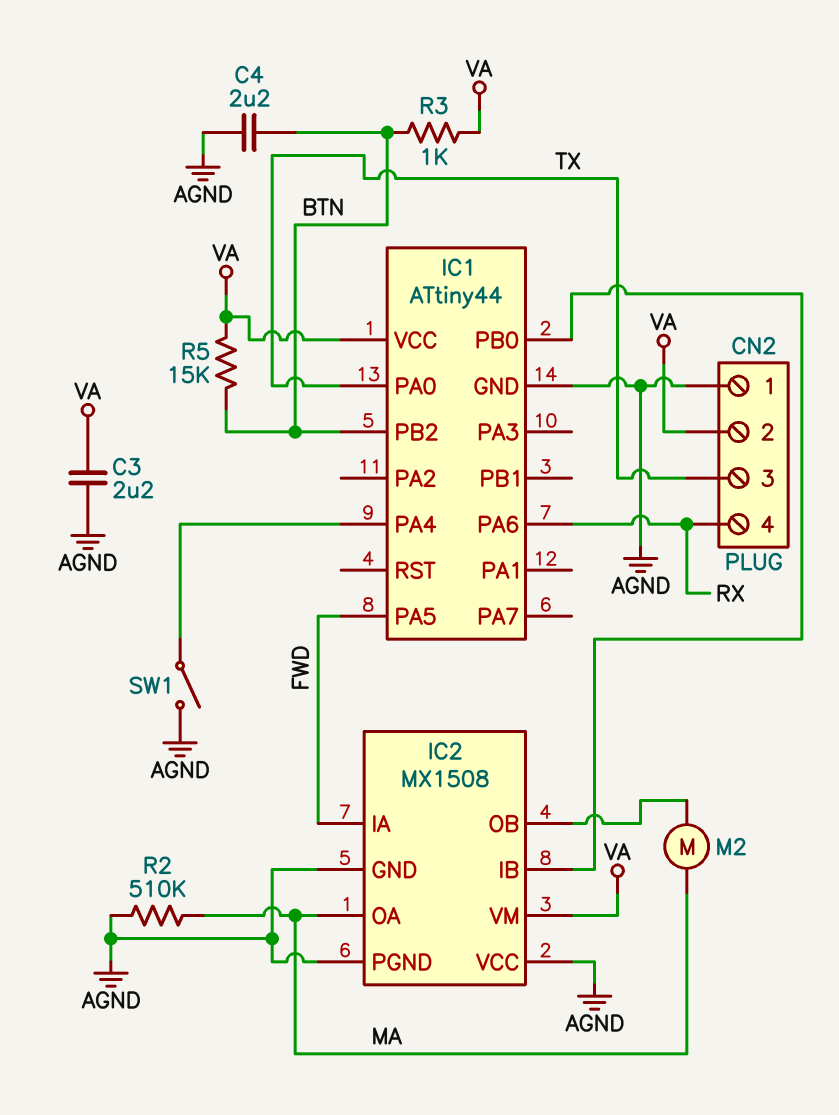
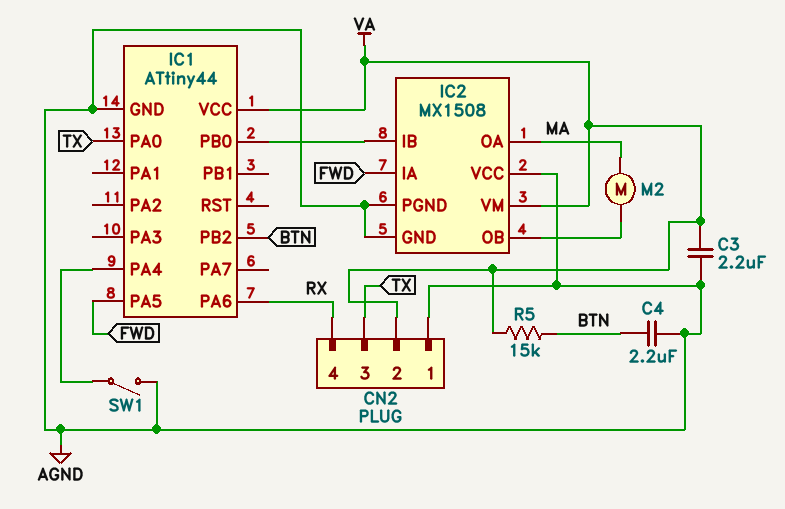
R2: 510k (AGND, MA) -> none
R3: 1k (BTN, VA) -> none

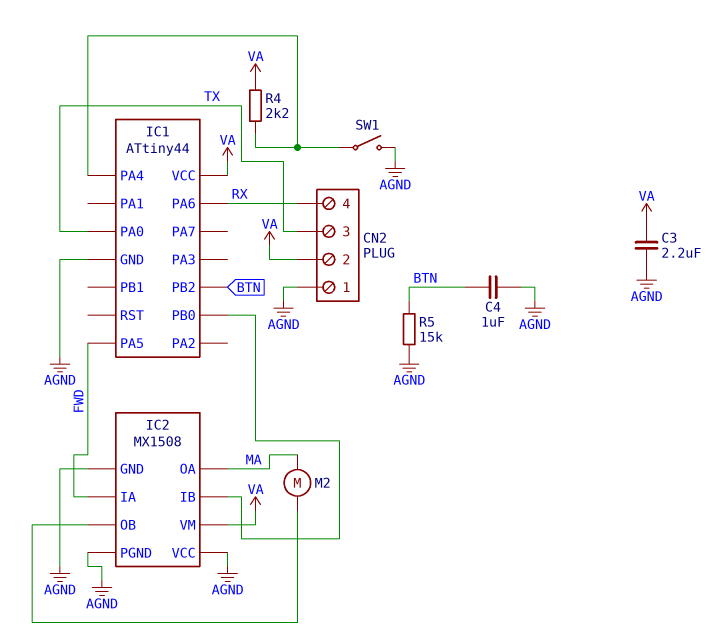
C4: 2.2uF (AGND, BTN) -> 1uF (AGND, BTN)
R4: none -> 2.2k (IC1/PA4, VA)
R5: 15k (BTN, VA) -> 15k (AGND, BTN)

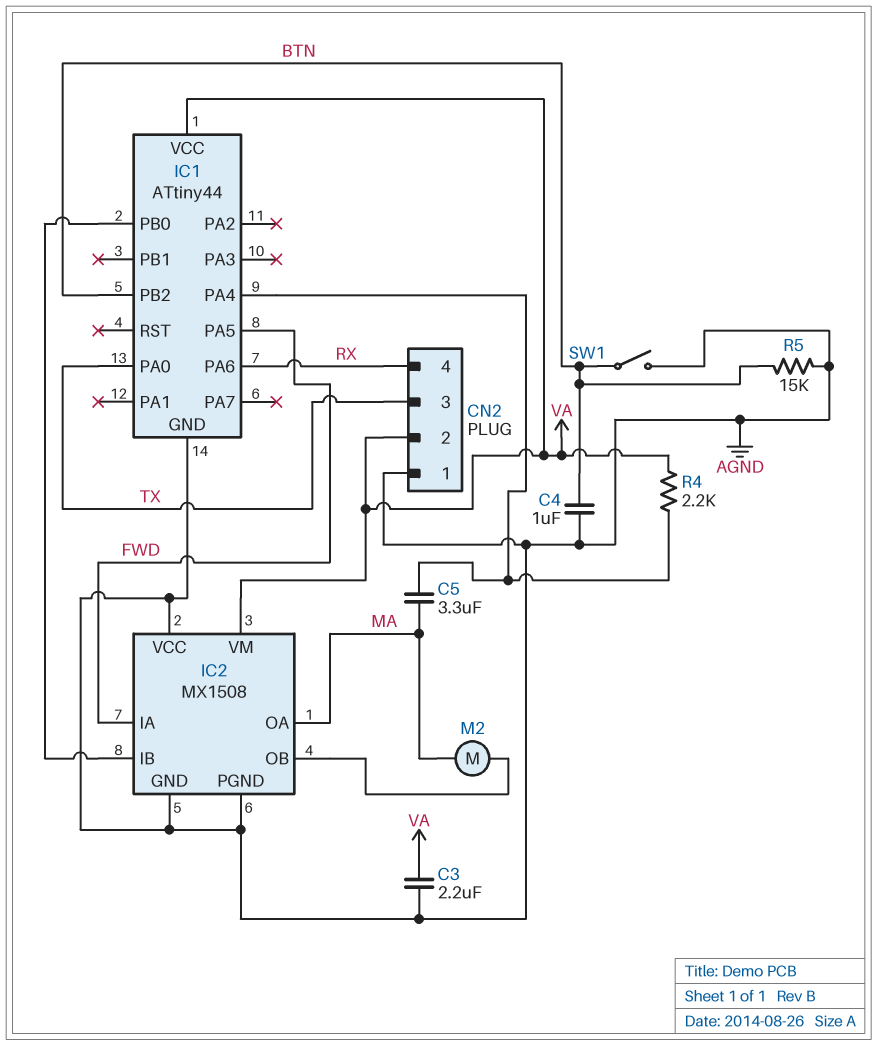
C5: none -> 3.3uF (IC1/PA4, MA)
SW1: switch (AGND, IC1/PA4) -> switch (AGND, BTN)

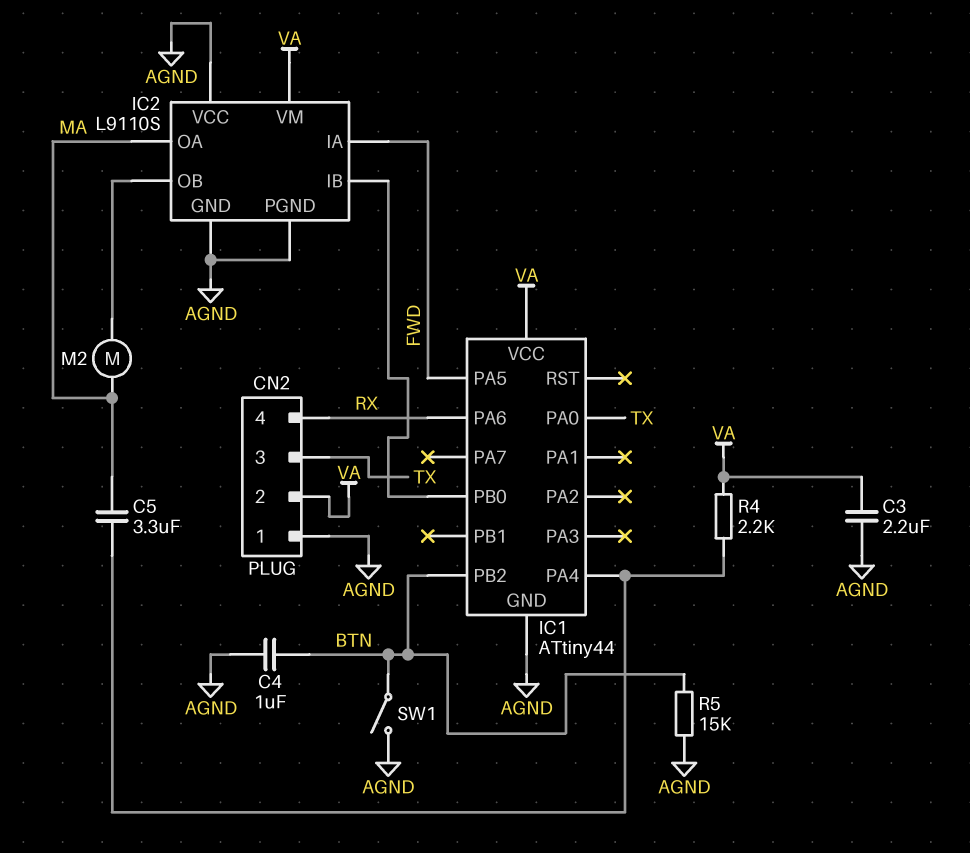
IC2: MX1508 -> L9110S

